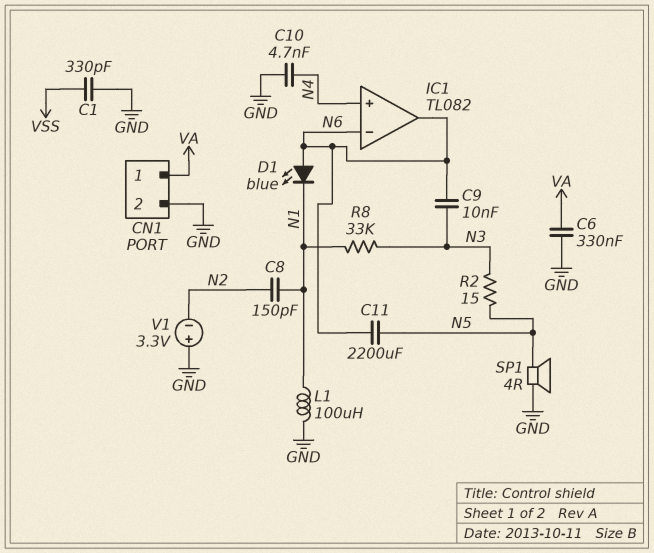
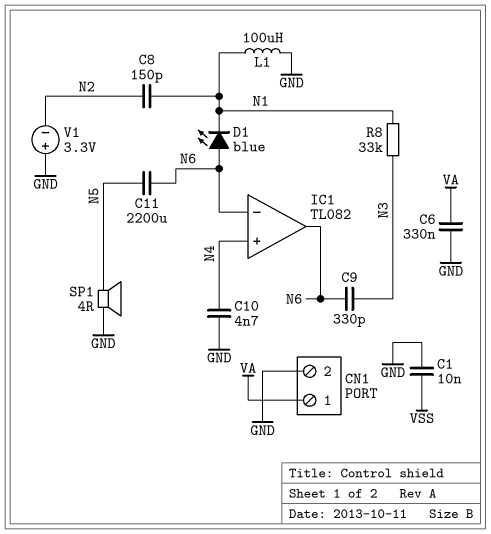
C1: 330pF (GND, VSS) -> 10nF (GND, VSS)
C9: 10nF (N3, N6) -> 330pF (N3, N6)
R2: 15 (N3, N5) -> none

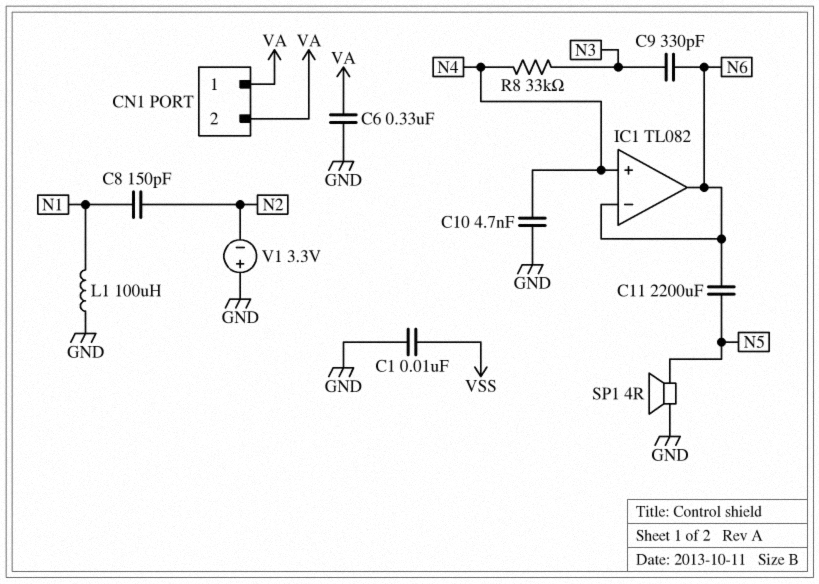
CN1 pin 2: GND -> VA
D1: LED blue (A N6, K N1) -> none
R8: 33k (N1, N3) -> 33k (N3, N4)

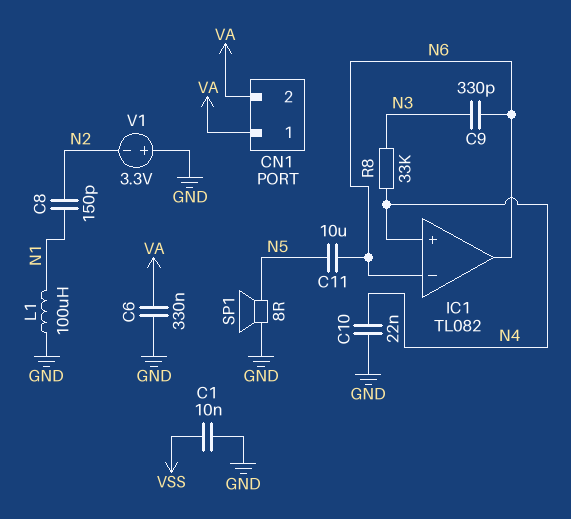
C10: 4.7nF (GND, N4) -> 22nF (GND, N4)
C11: 2200uF (N5, N6) -> 10uF (N5, N6)
SP1: speaker 4R (GND, N5) -> speaker 8R (GND, N5)

